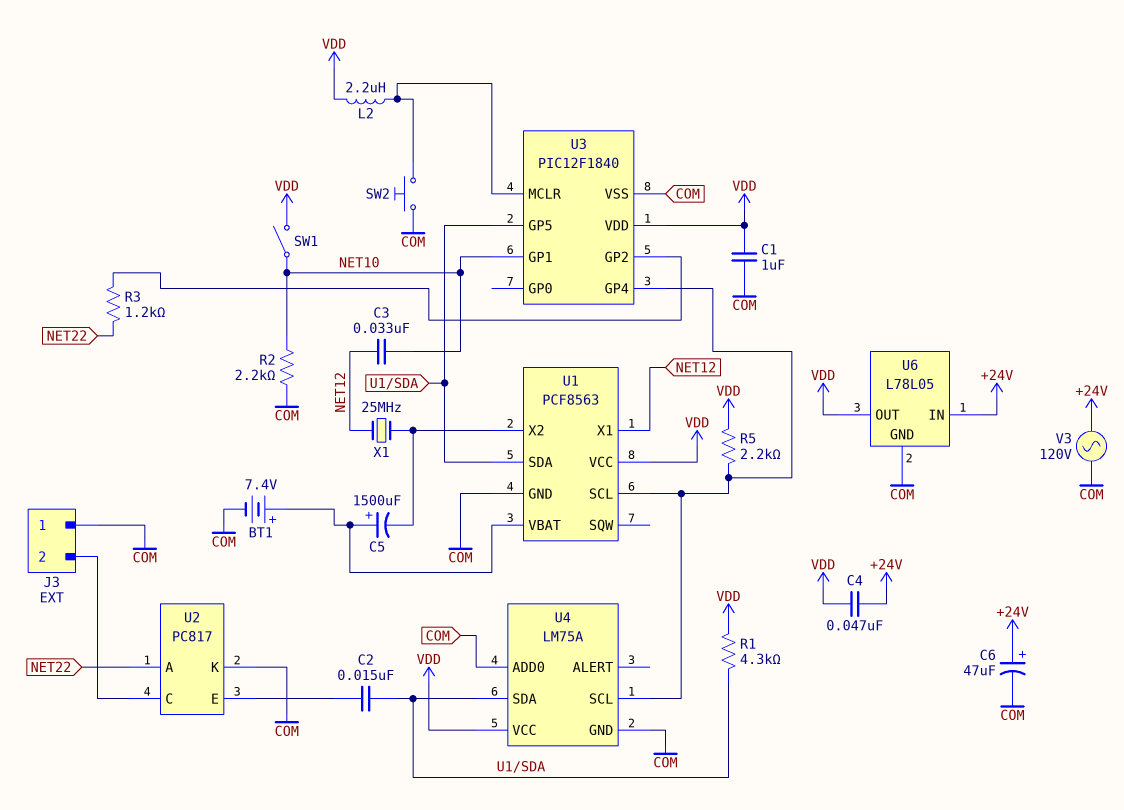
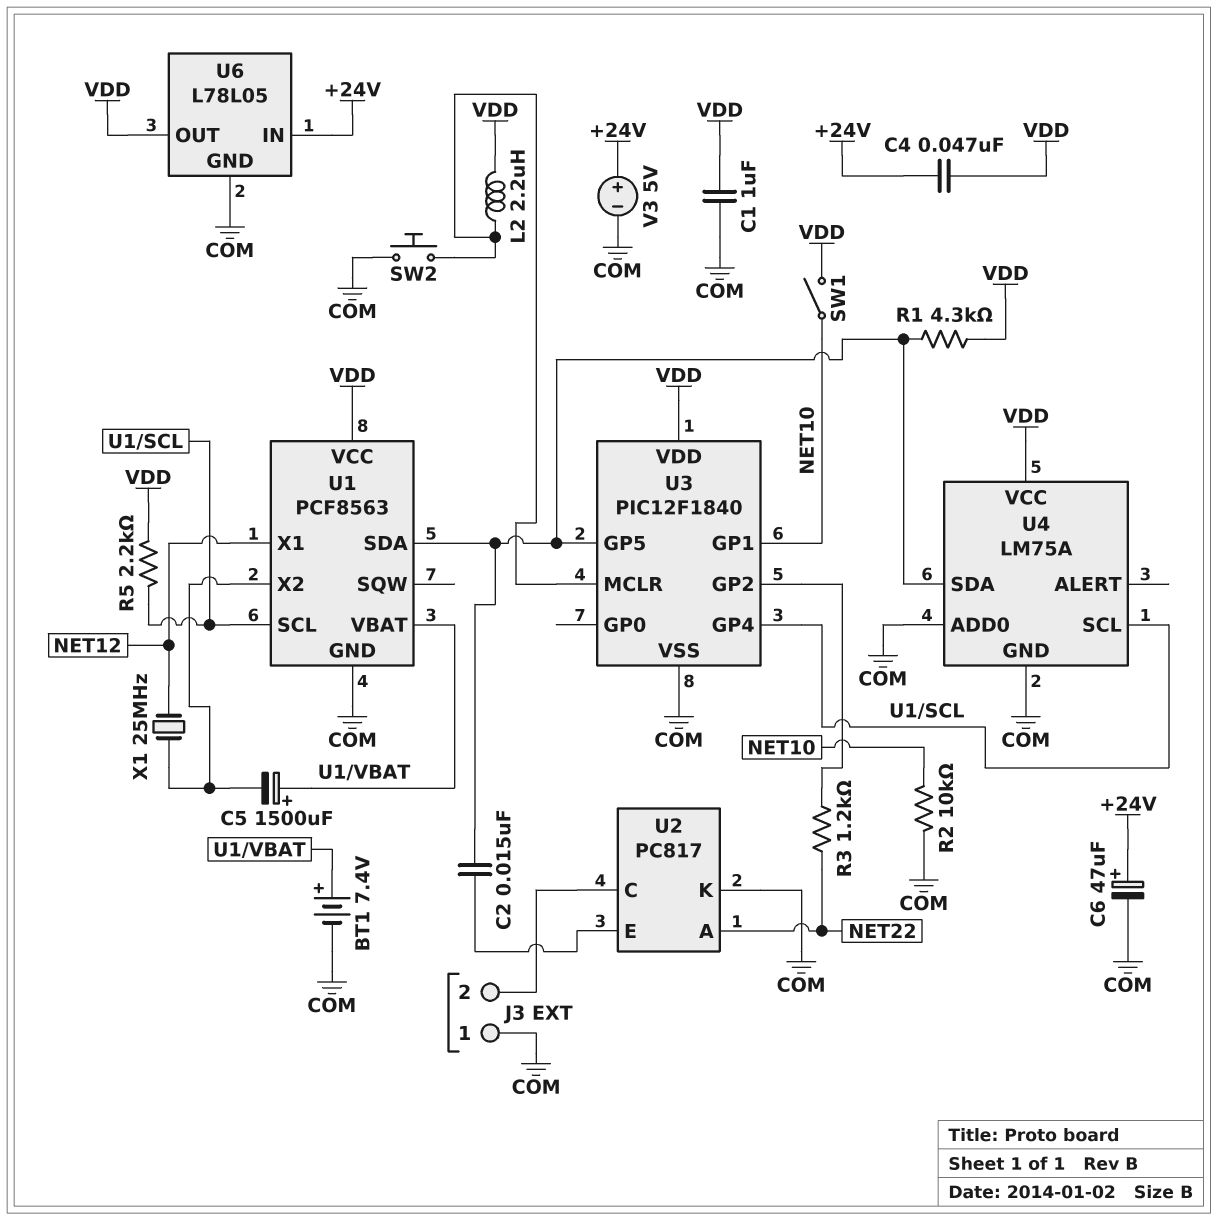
C3: 33nF (NET10, NET12) -> none
R2: 2.2k (COM, NET10) -> 10k (COM, NET10)
V3: AC 120V (+24V, COM) -> 5V (plus +24V, minus COM)

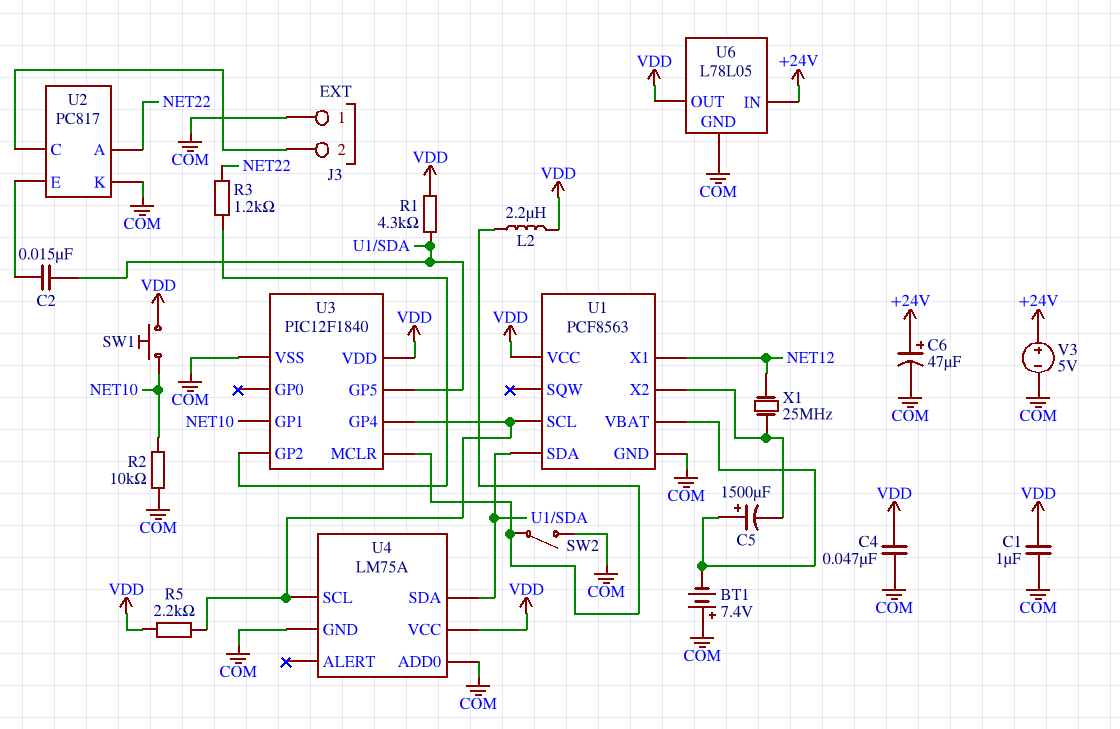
BT1: 7.4V (plus U1/VBAT, minus COM) -> 7.4V (plus COM, minus U1/VBAT)
C4: 47nF (+24V, VDD) -> 47nF (COM, VDD)
SW1: switch (NET10, VDD) -> button (NET10, VDD)
SW2: button (COM, U3/MCLR) -> switch (COM, U3/MCLR)

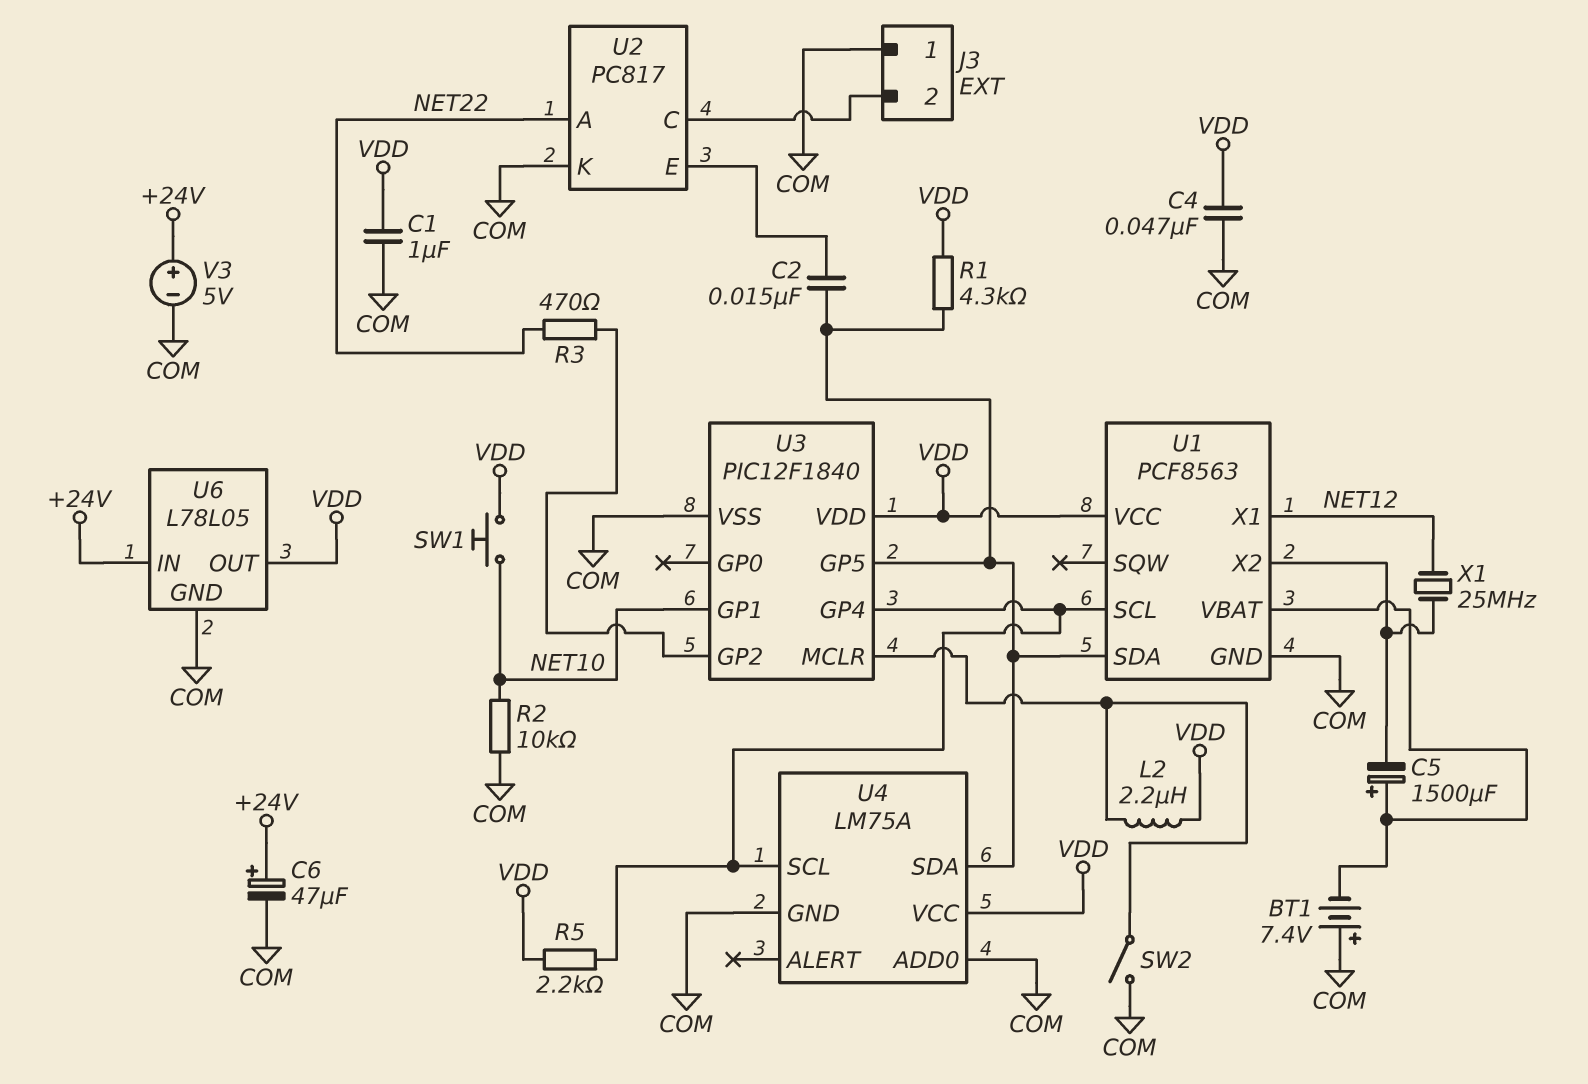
R3: 1.2k (NET22, U3/GP2) -> 470 (NET22, U3/GP2)

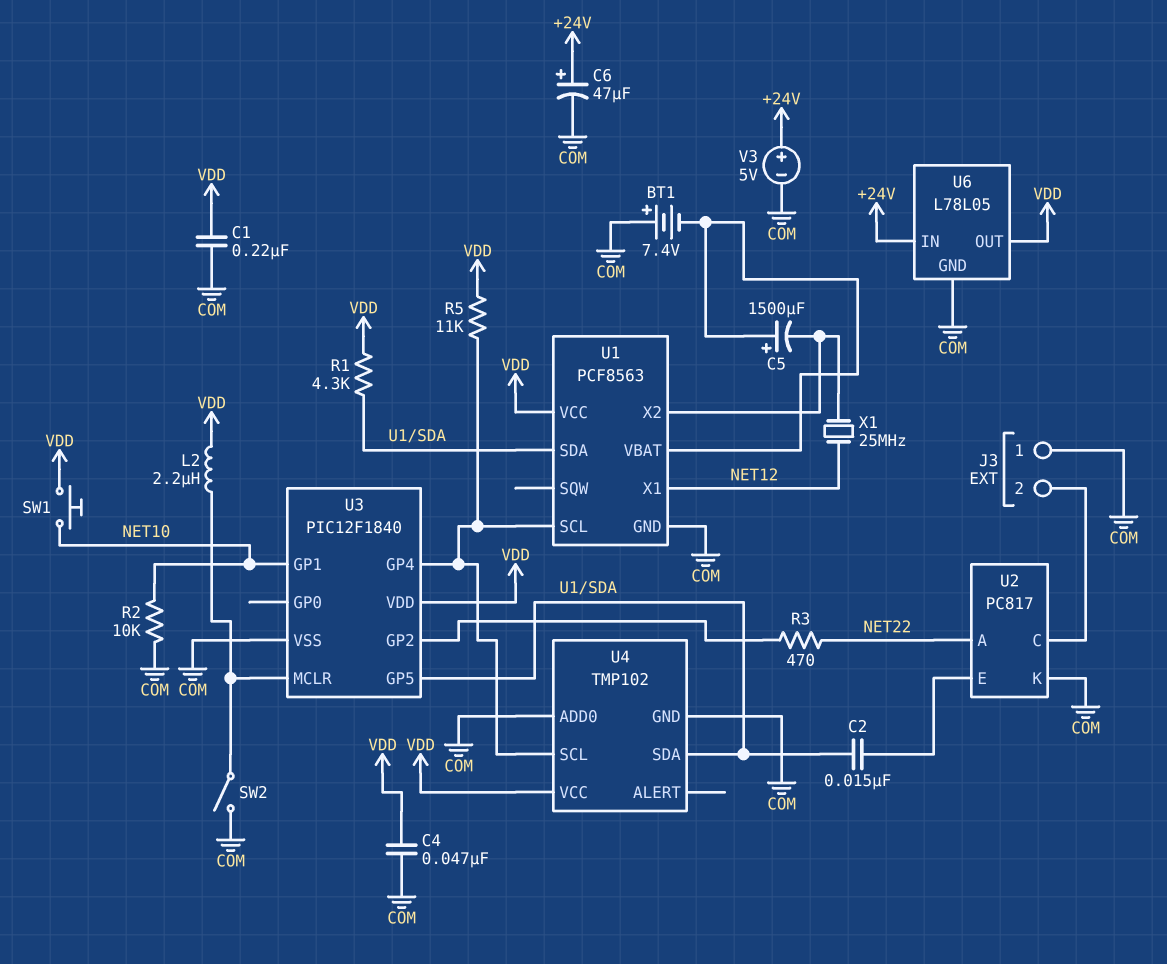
C1: 1uF (COM, VDD) -> 220nF (COM, VDD)
R5: 2.2k (U1/SCL, VDD) -> 11k (U1/SCL, VDD)
U4: LM75A -> TMP102

